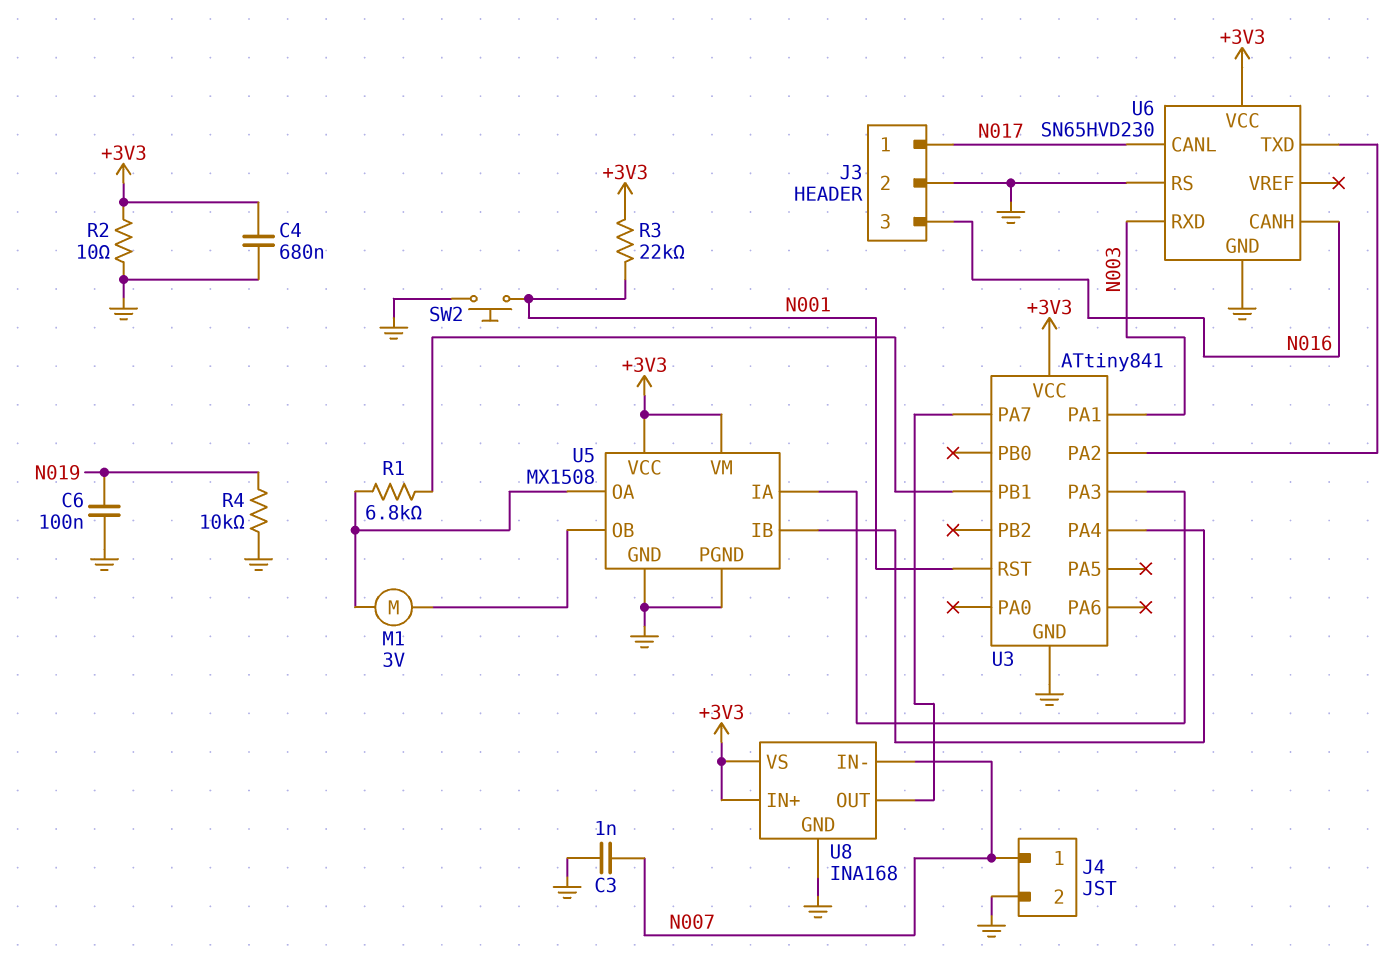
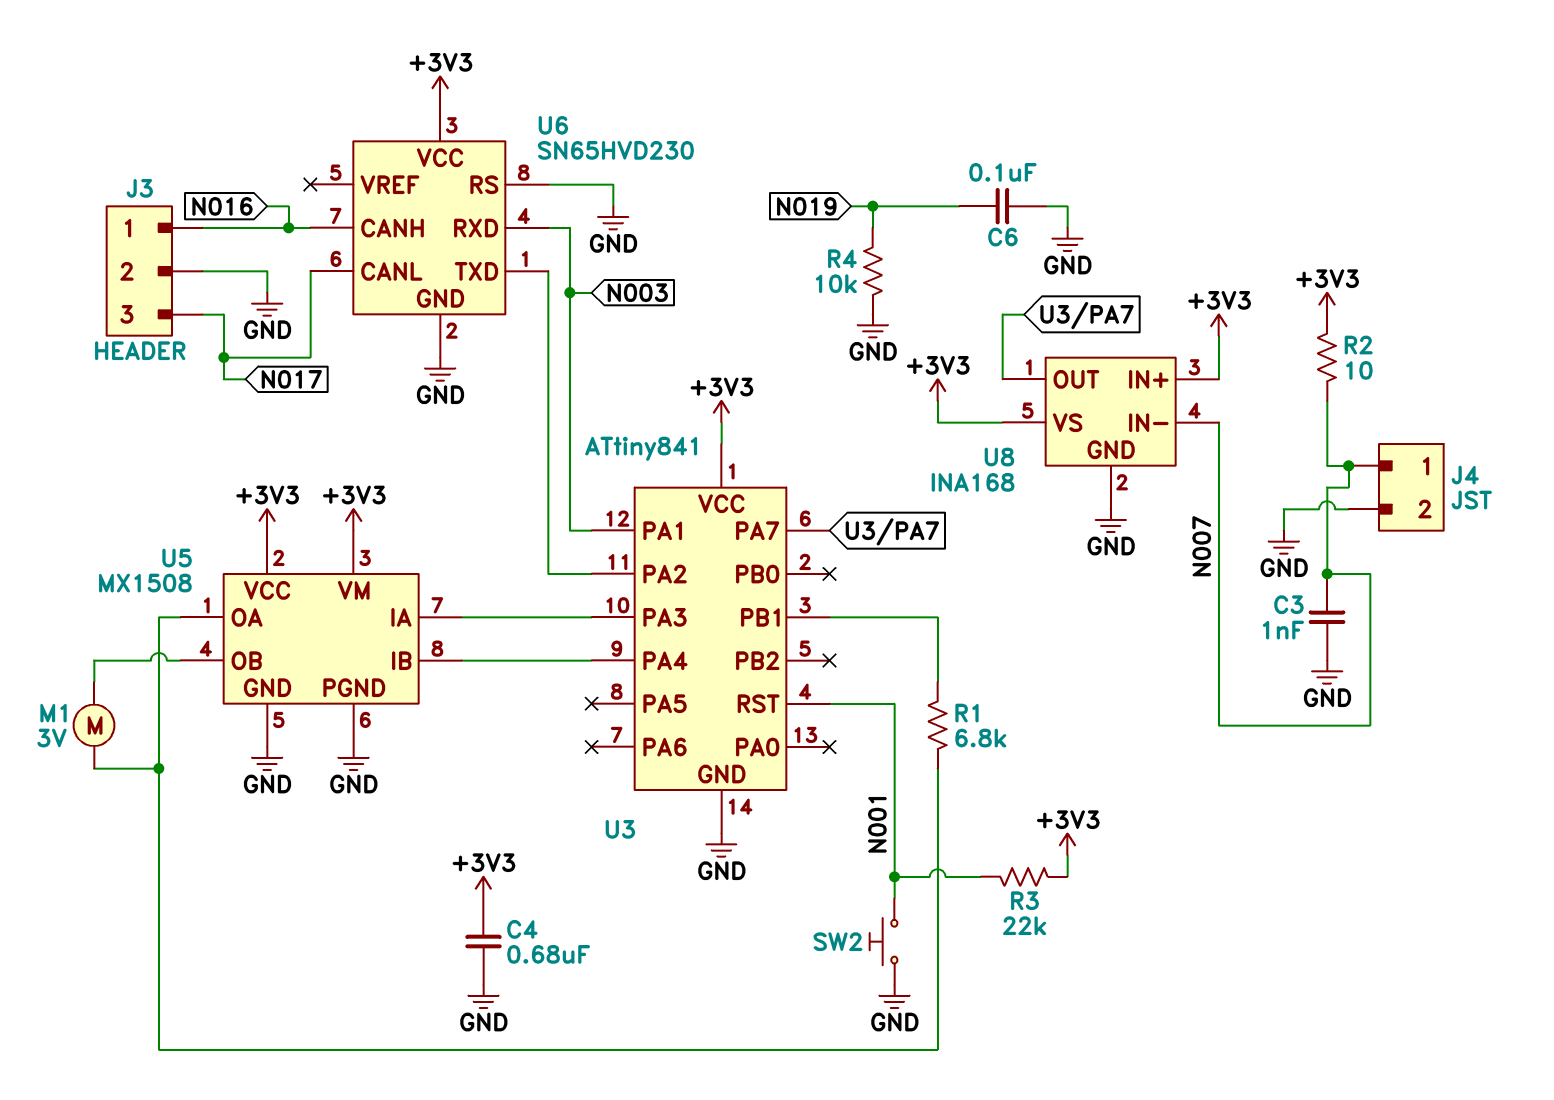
J3 pin 1: N017 -> N016
J3 pin 3: N016 -> N017
R2: 10 (+3V3, GND) -> 10 (+3V3, N007)

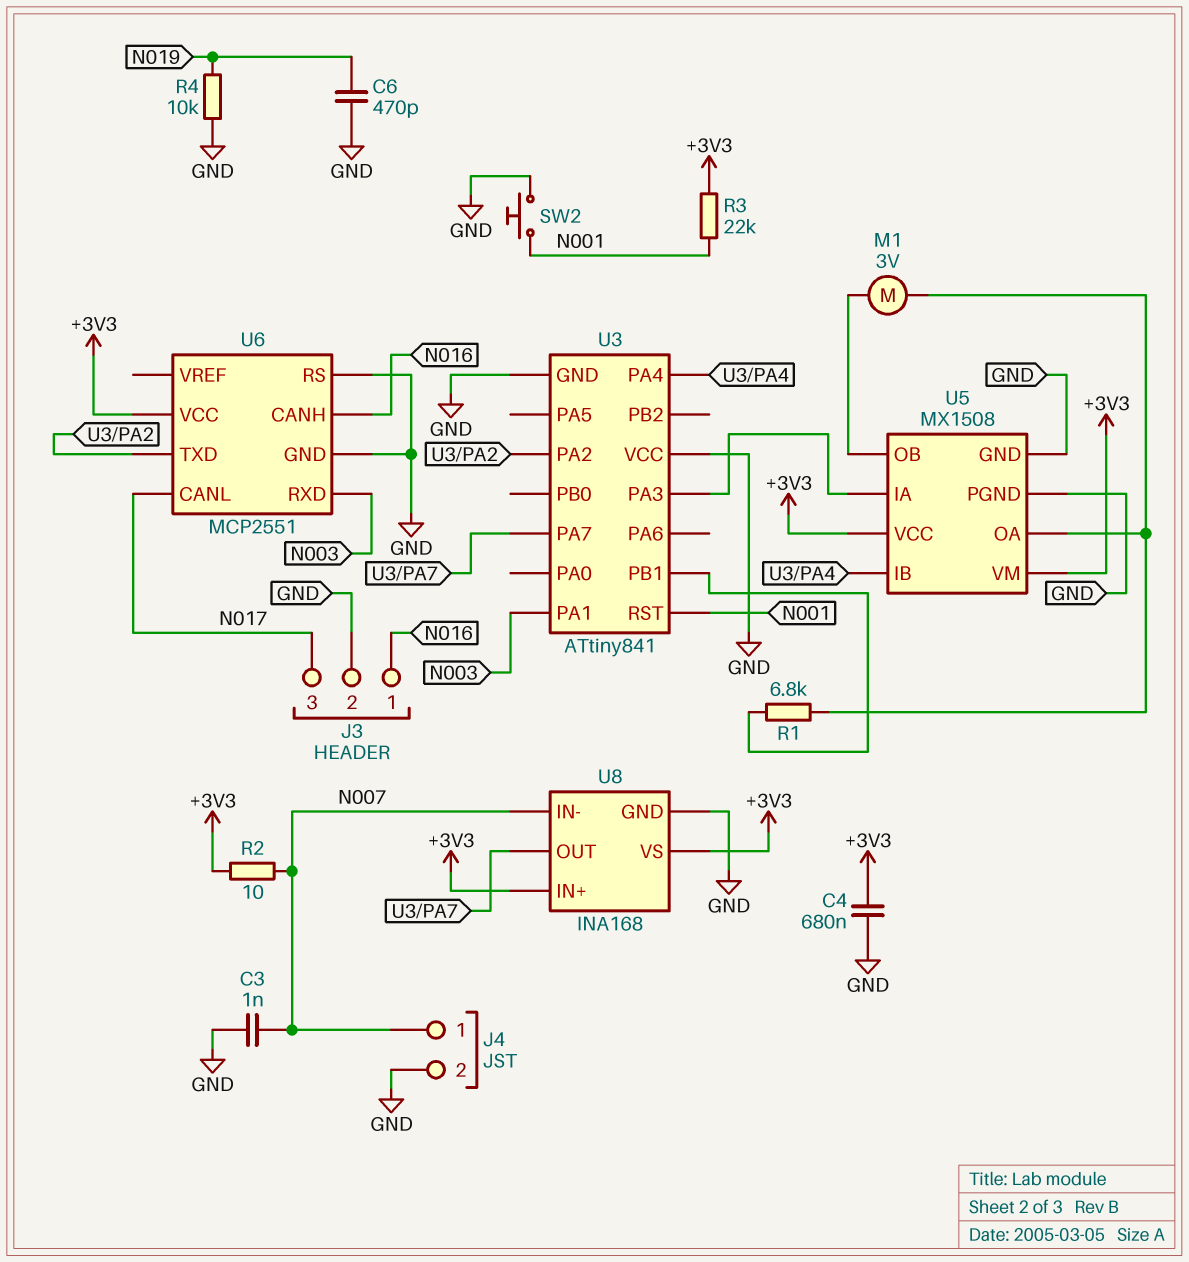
C6: 100nF (GND, N019) -> 470pF (GND, N019)
U3 pin VCC: +3V3 -> GND
U6: SN65HVD230 -> MCP2551

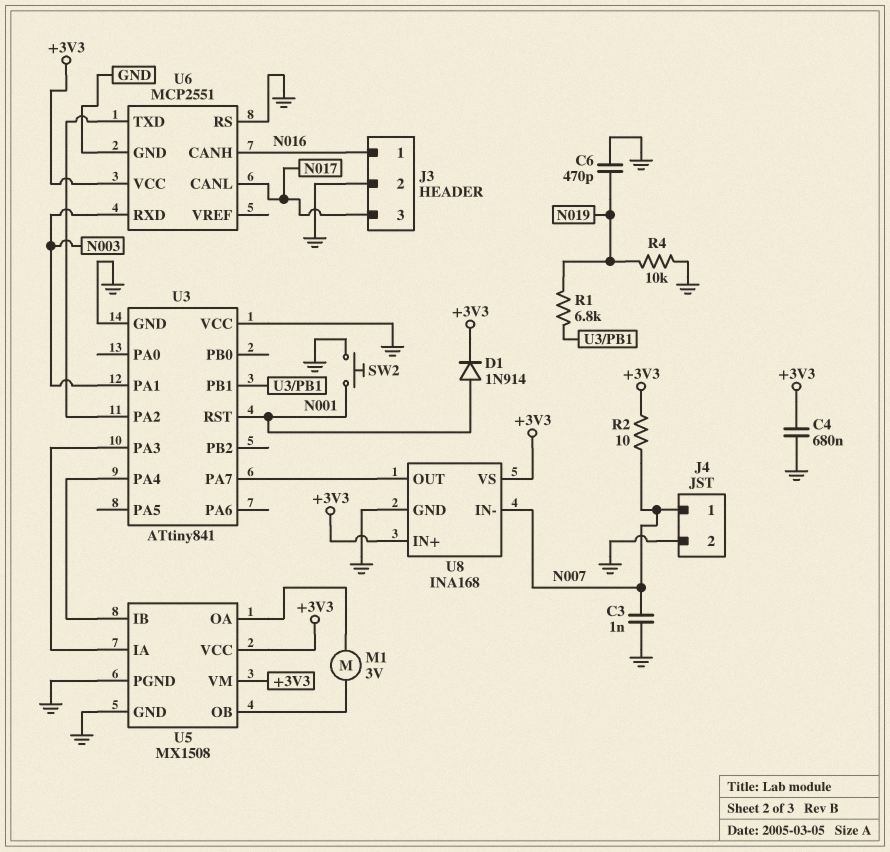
D1: none -> diode 1N914 (A N001, K +3V3)
R1: 6.8k (U3/PB1, U5/OA) -> 6.8k (N019, U3/PB1)
R3: 22k (+3V3, N001) -> none

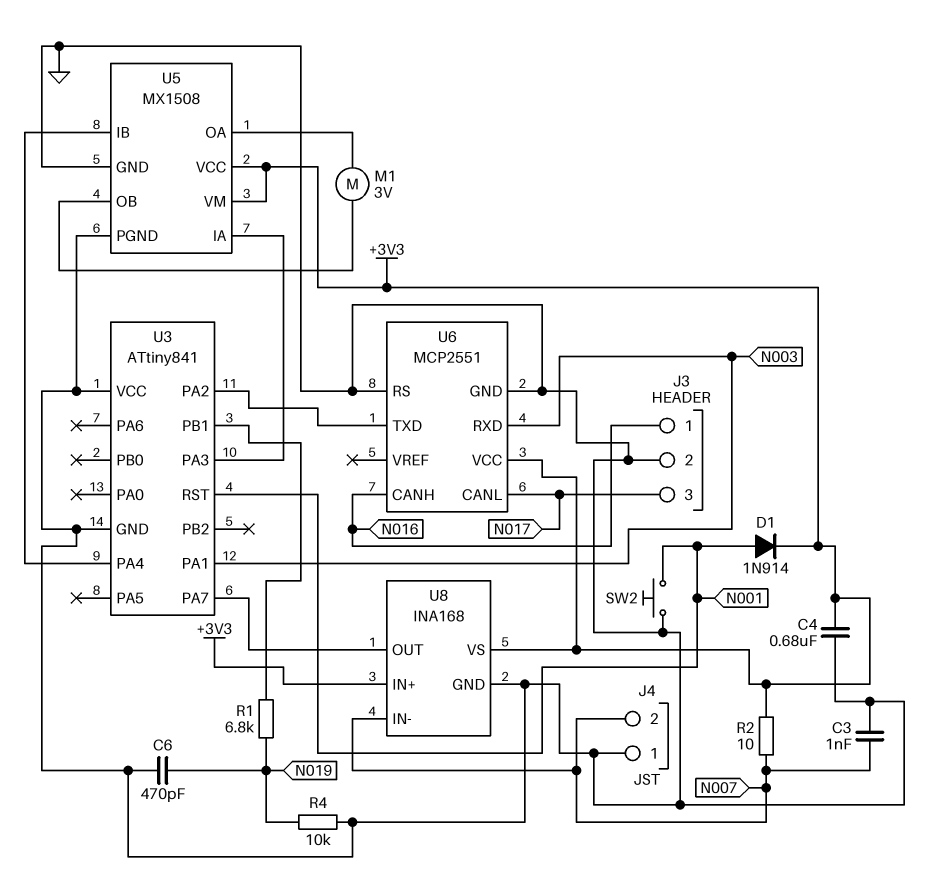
J4 pin 1: N007 -> GND
J4 pin 2: GND -> N007

